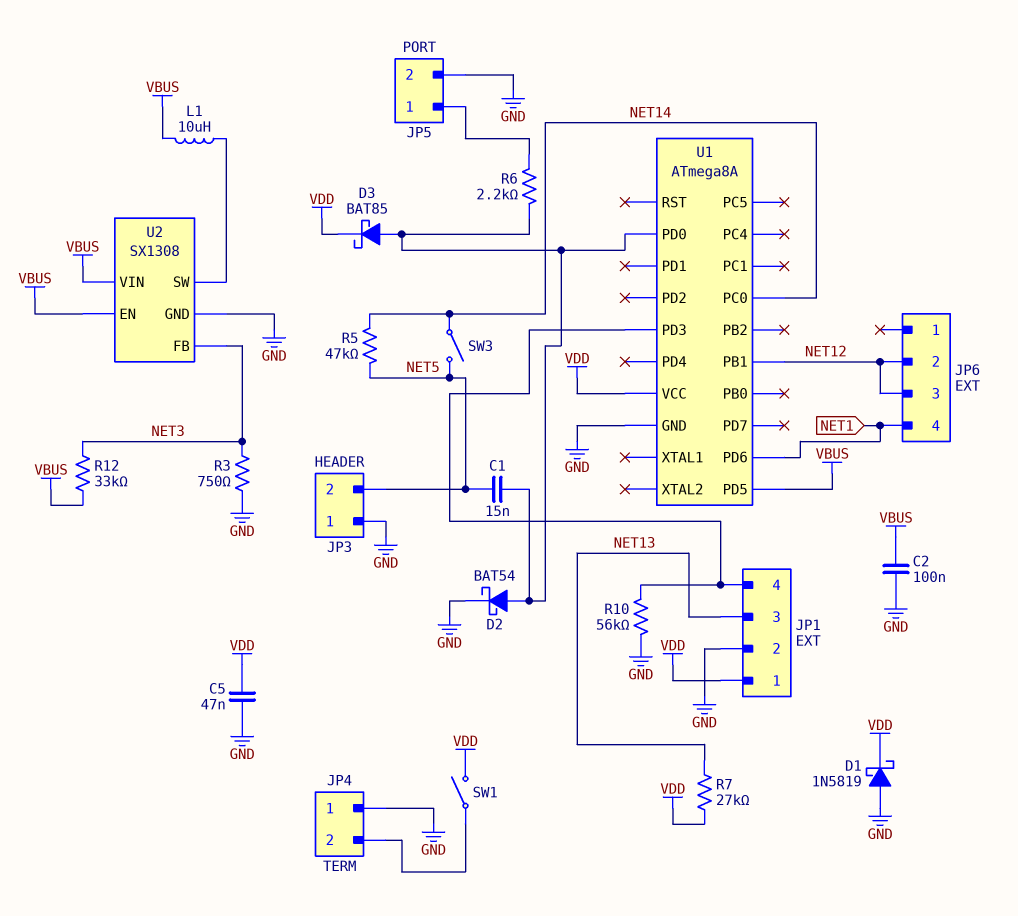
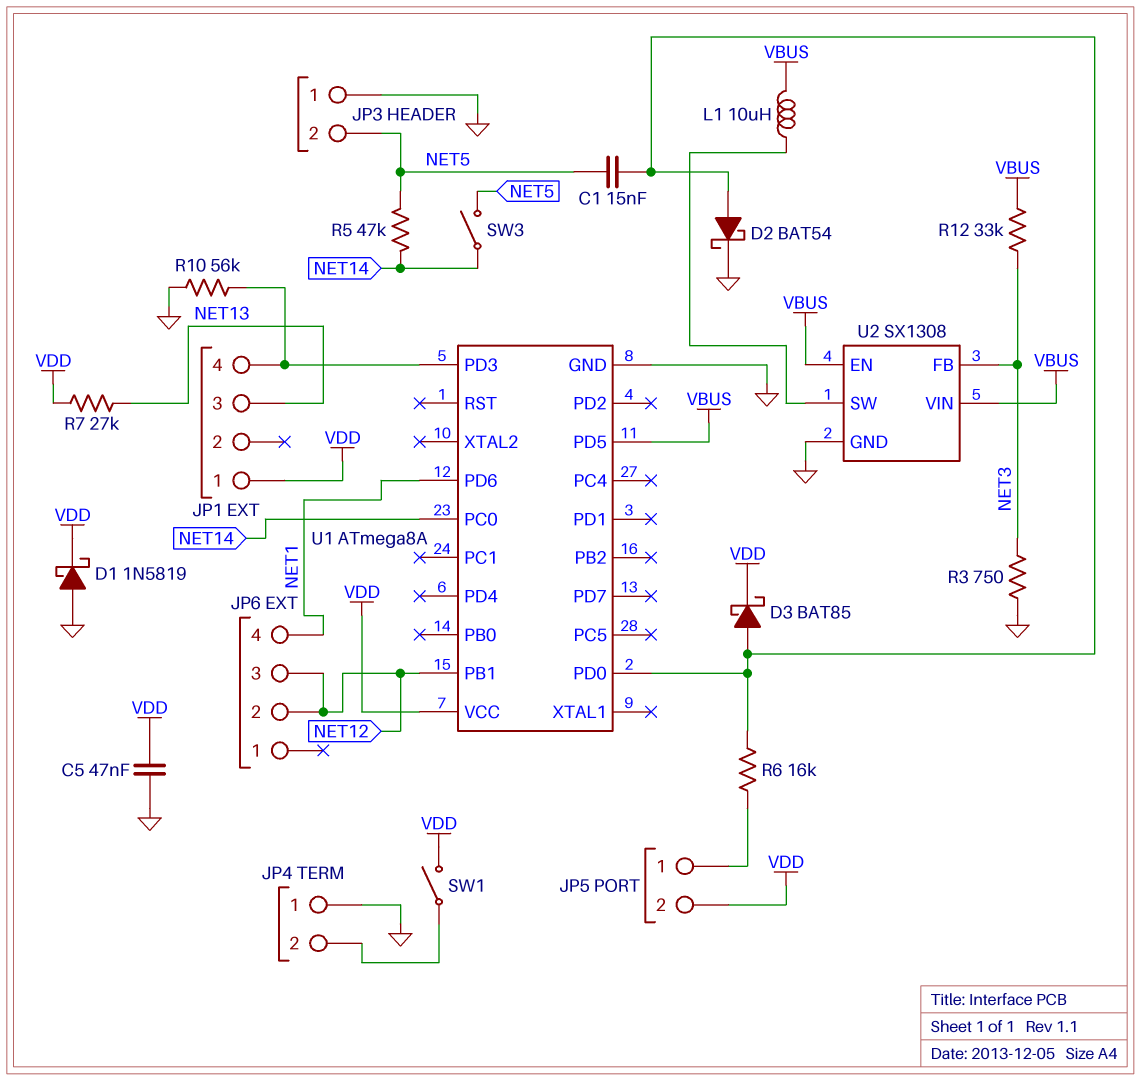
C2: 100nF (GND, VBUS) -> none
JP1 pin 2: GND -> none
JP5 pin 2: GND -> VDD
R6: 2.2k (JP5/1, U1/PD0) -> 16k (JP5/1, U1/PD0)

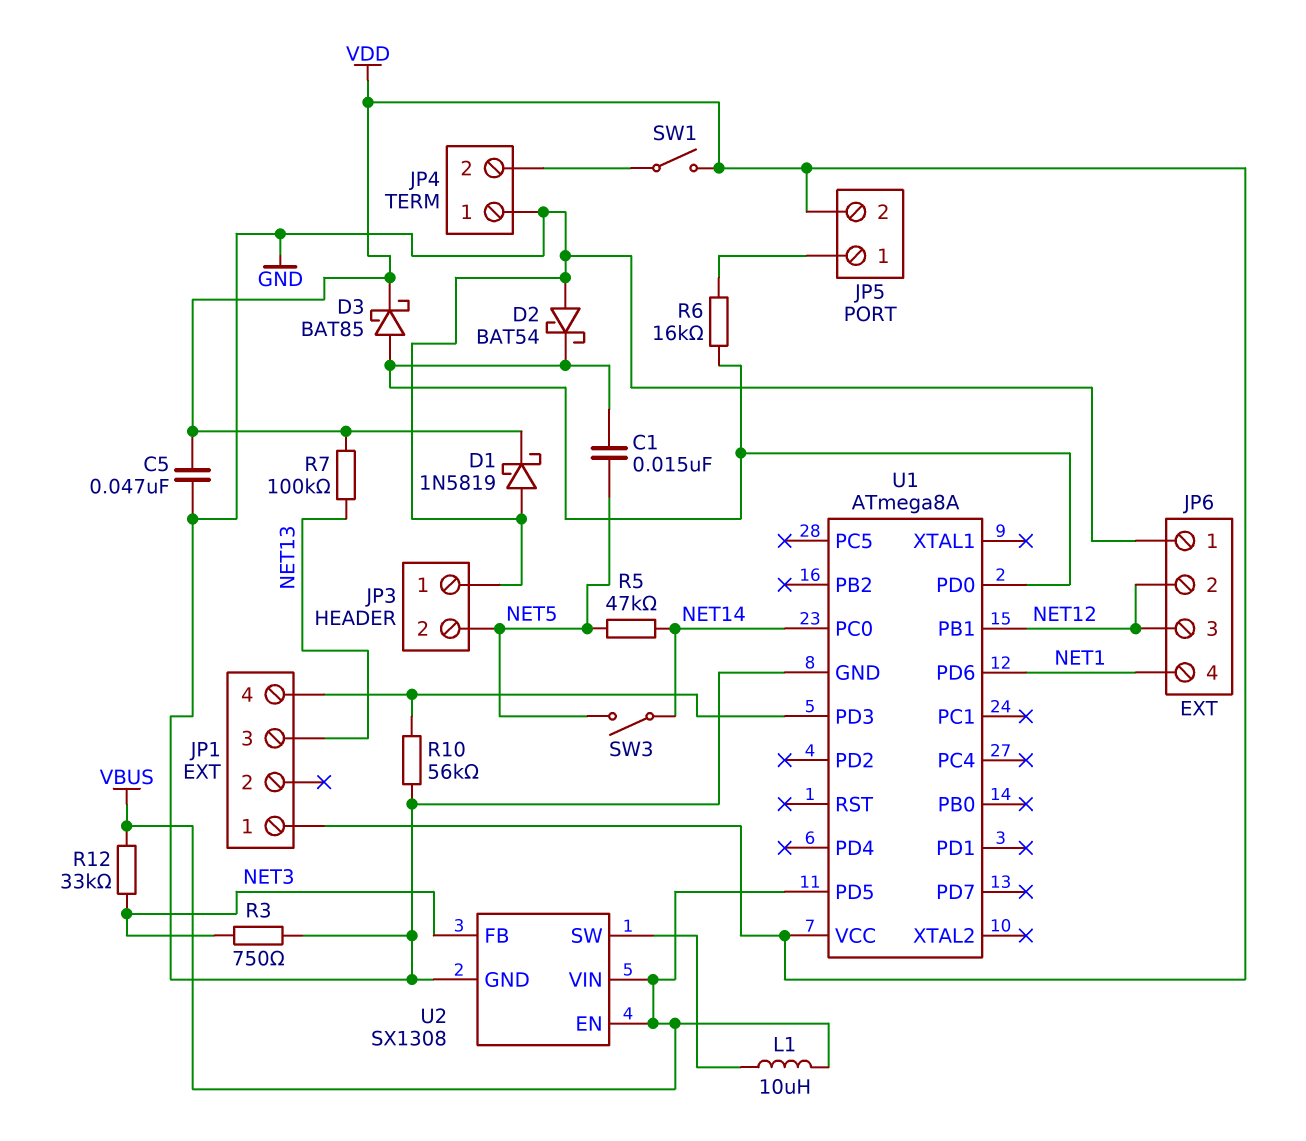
D2: schottky BAT54 (A U1/PD0, K GND) -> schottky BAT54 (A GND, K U1/PD0)
JP6 pin 1: none -> GND
R7: 27k (NET13, VDD) -> 100k (NET13, VDD)

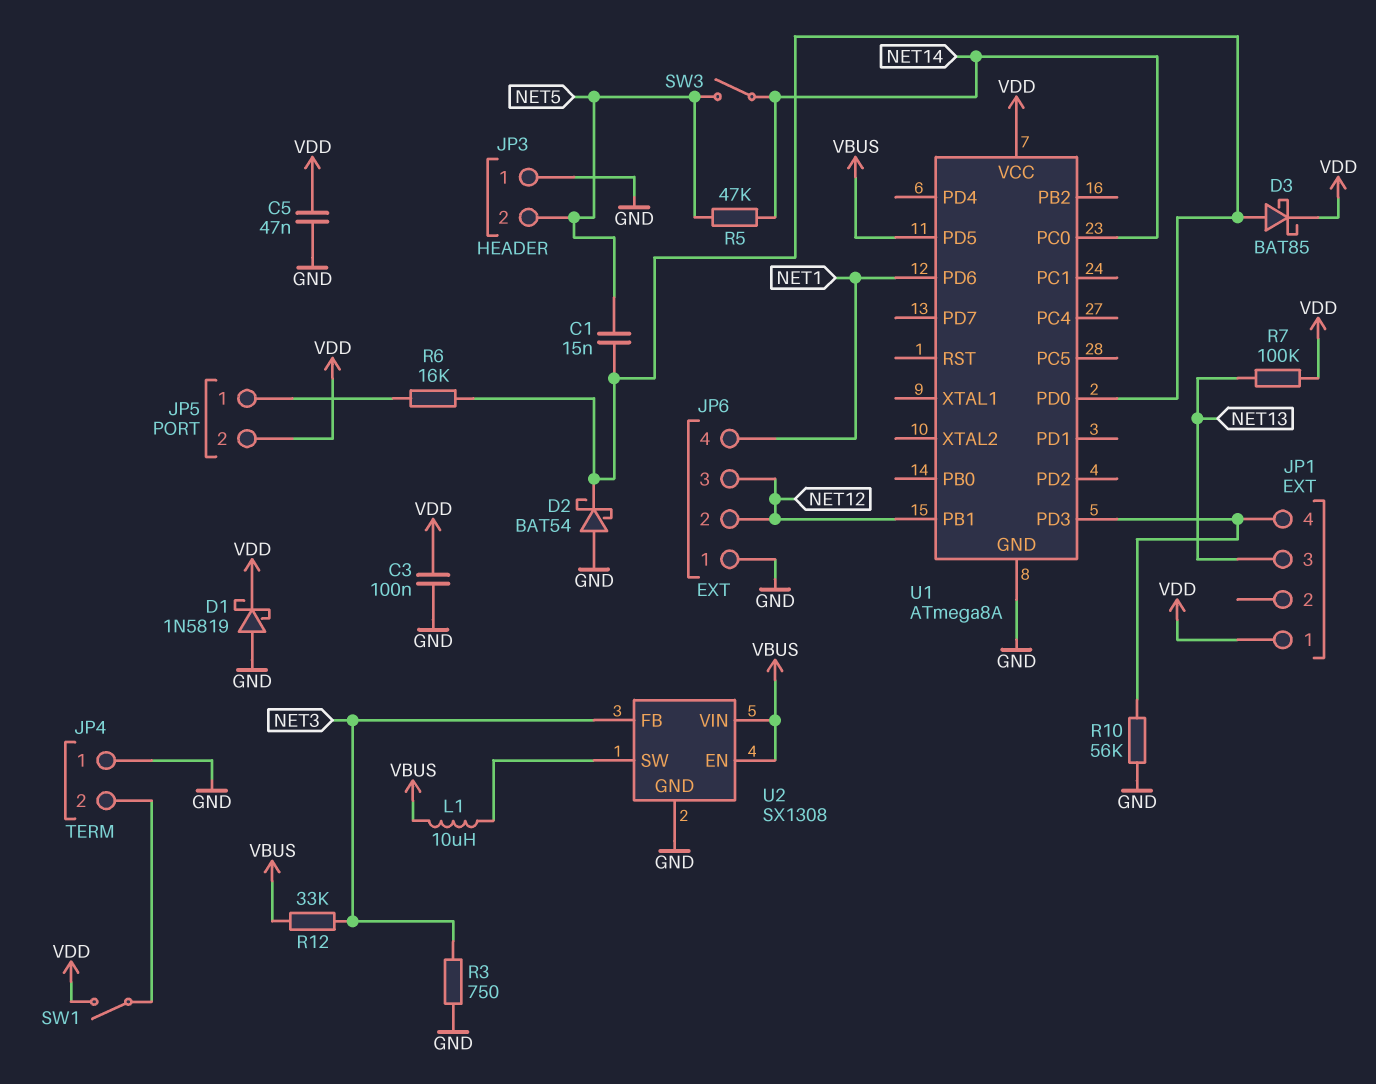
C3: none -> 100nF (GND, VDD)

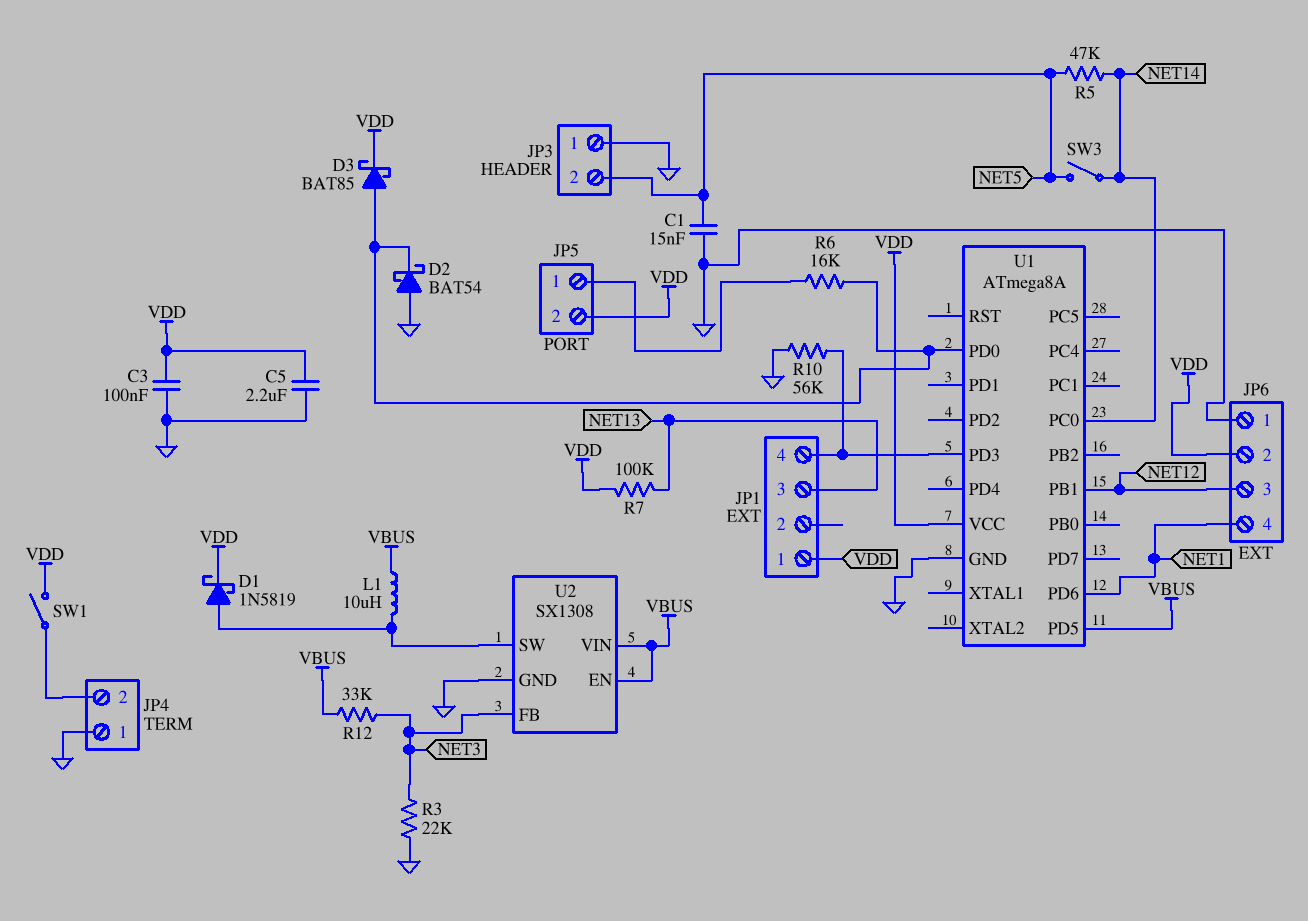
C1: 15nF (NET5, U1/PD0) -> 15nF (GND, NET5)
C5: 47nF (GND, VDD) -> 2.2uF (GND, VDD)
D1: schottky 1N5819 (A GND, K VDD) -> schottky 1N5819 (A U2/SW, K VDD)
JP6 pin 2: NET12 -> VDD
R3: 750 (GND, NET3) -> 22k (GND, NET3)

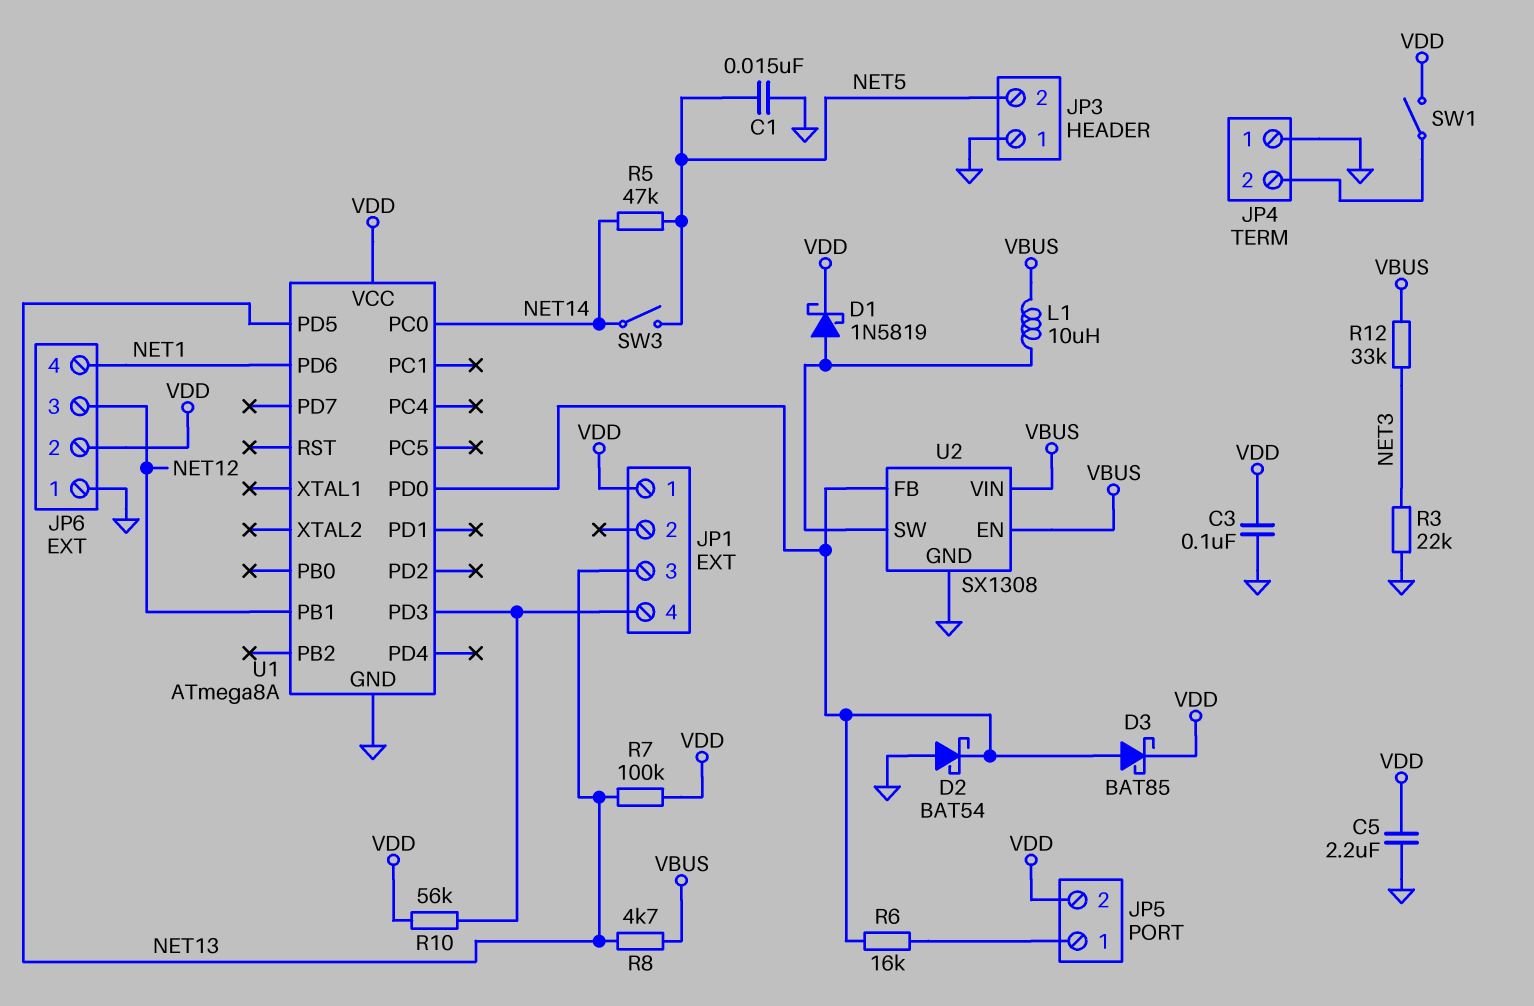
R8: none -> 4.7k (NET13, VBUS)
R10: 56k (GND, JP1/4) -> 56k (JP1/4, VDD)
U1 pin PD5: VBUS -> NET13
U2 pin FB: NET3 -> U1/PD0

